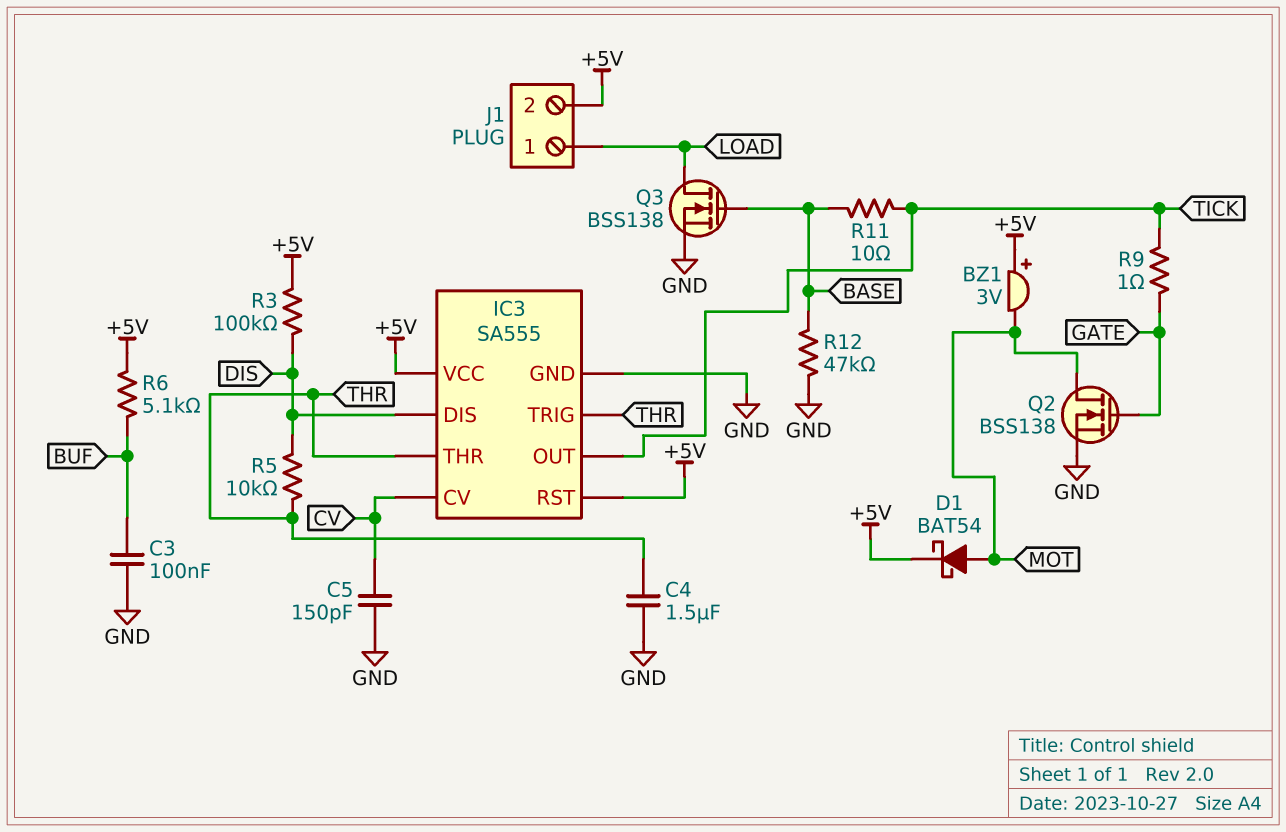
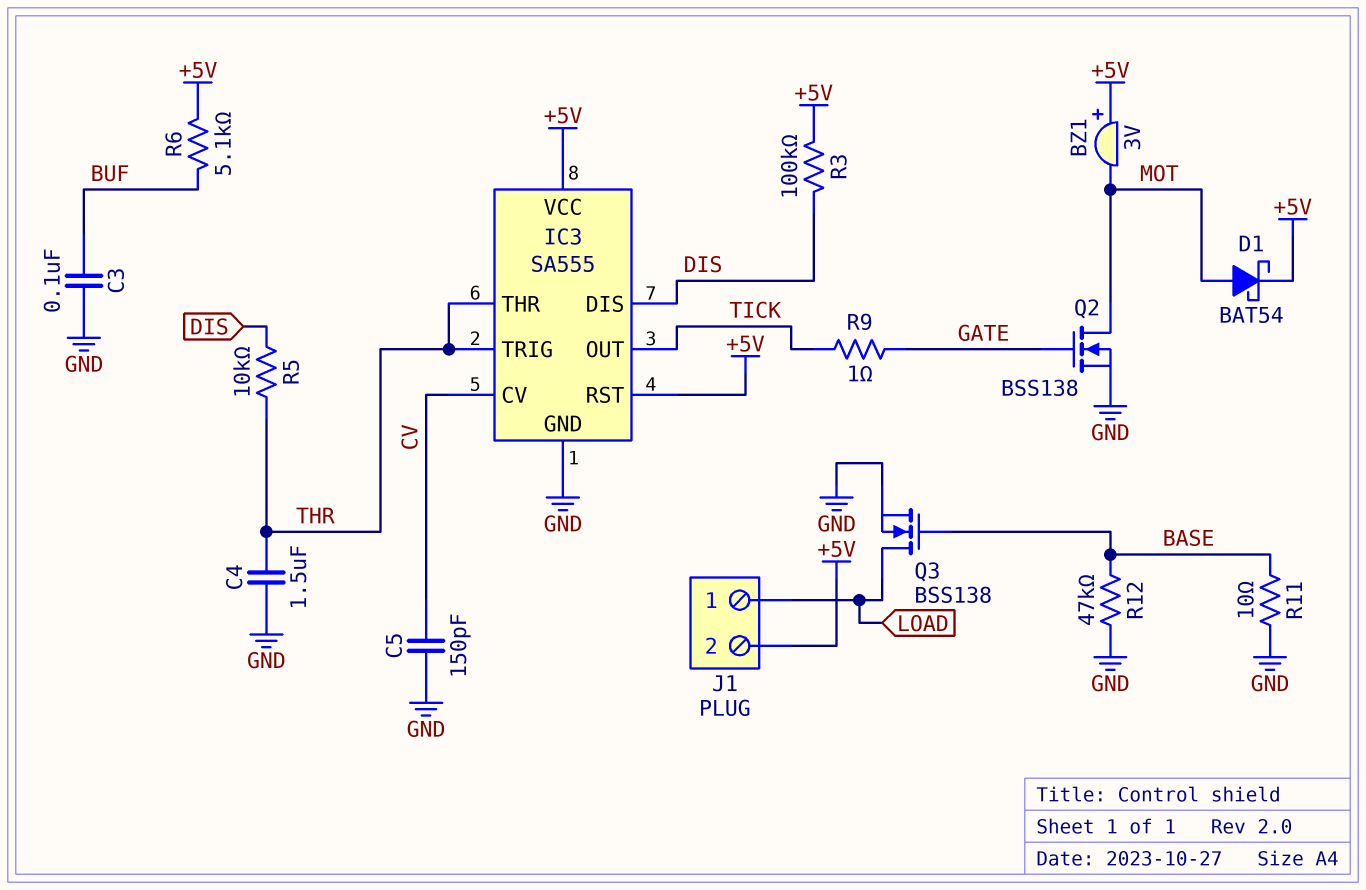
R11: 10 (BASE, TICK) -> 10 (BASE, GND)

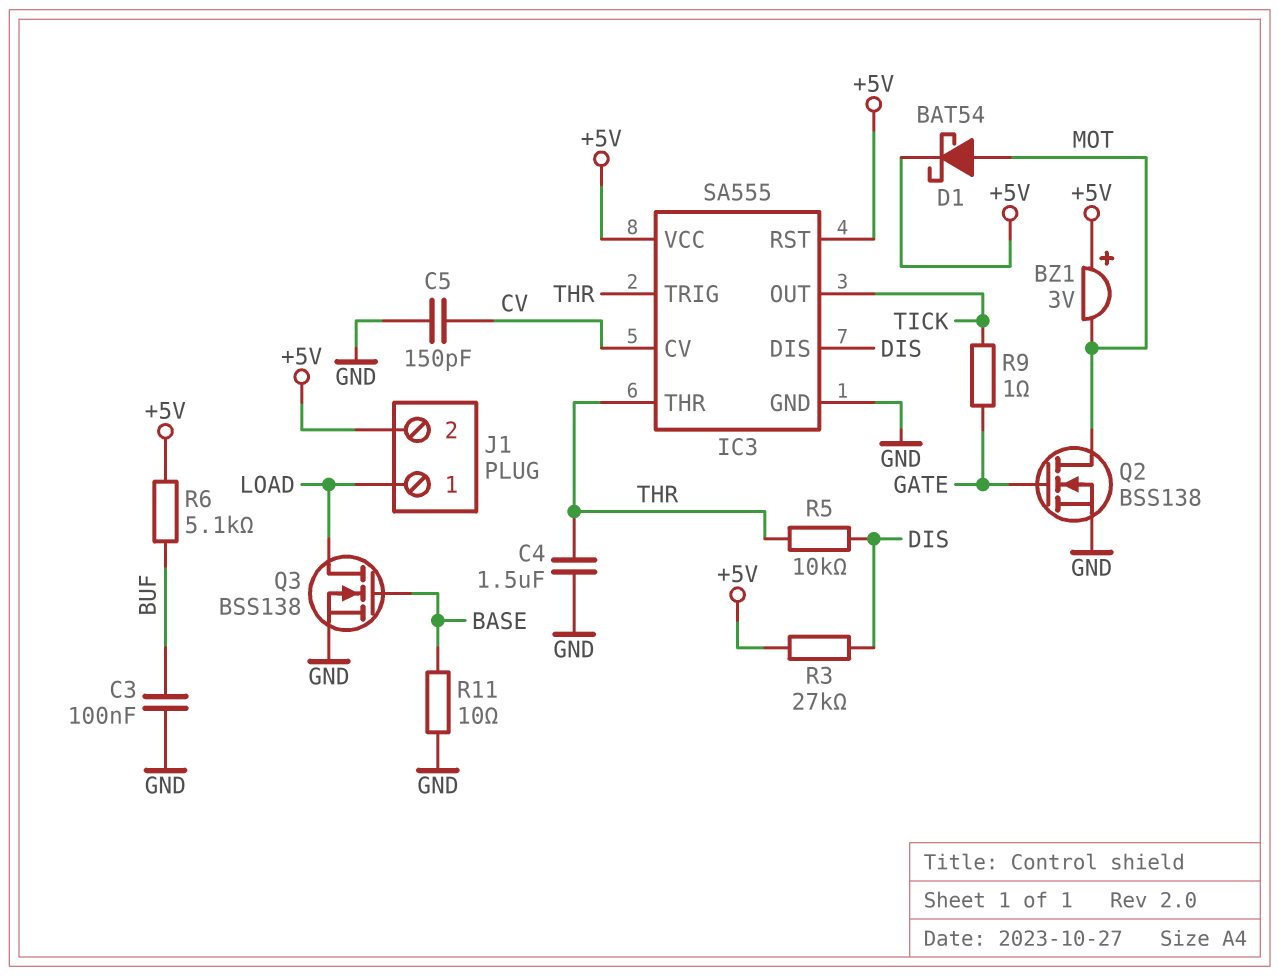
R3: 100k (+5V, DIS) -> 27k (+5V, DIS)
R12: 47k (BASE, GND) -> none

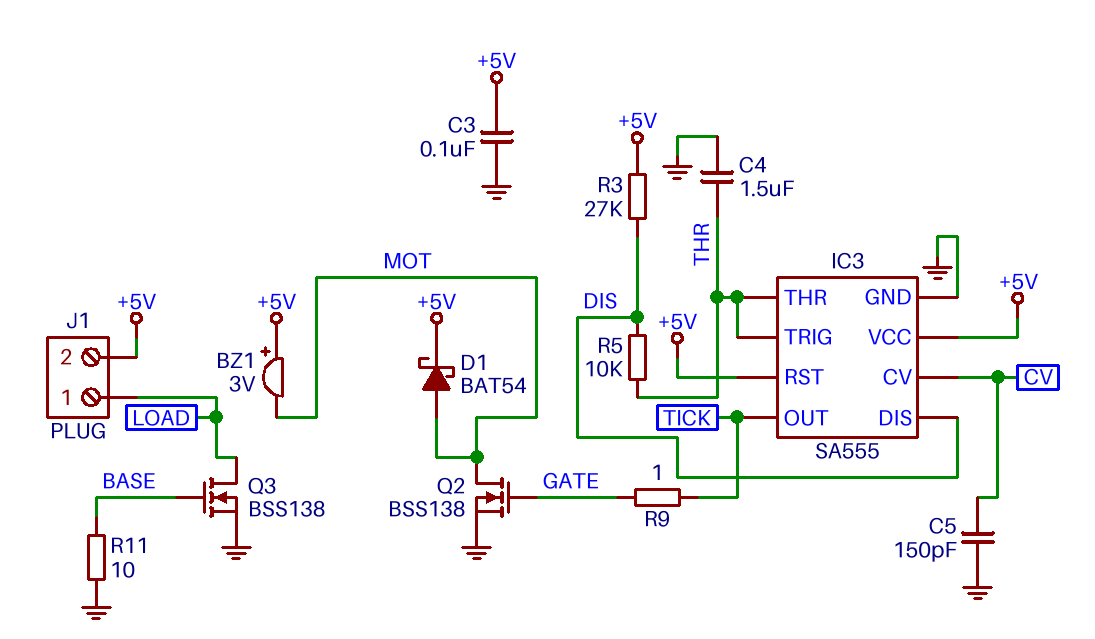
C3: 100nF (BUF, GND) -> 100nF (+5V, GND)
R6: 5.1k (+5V, BUF) -> none

